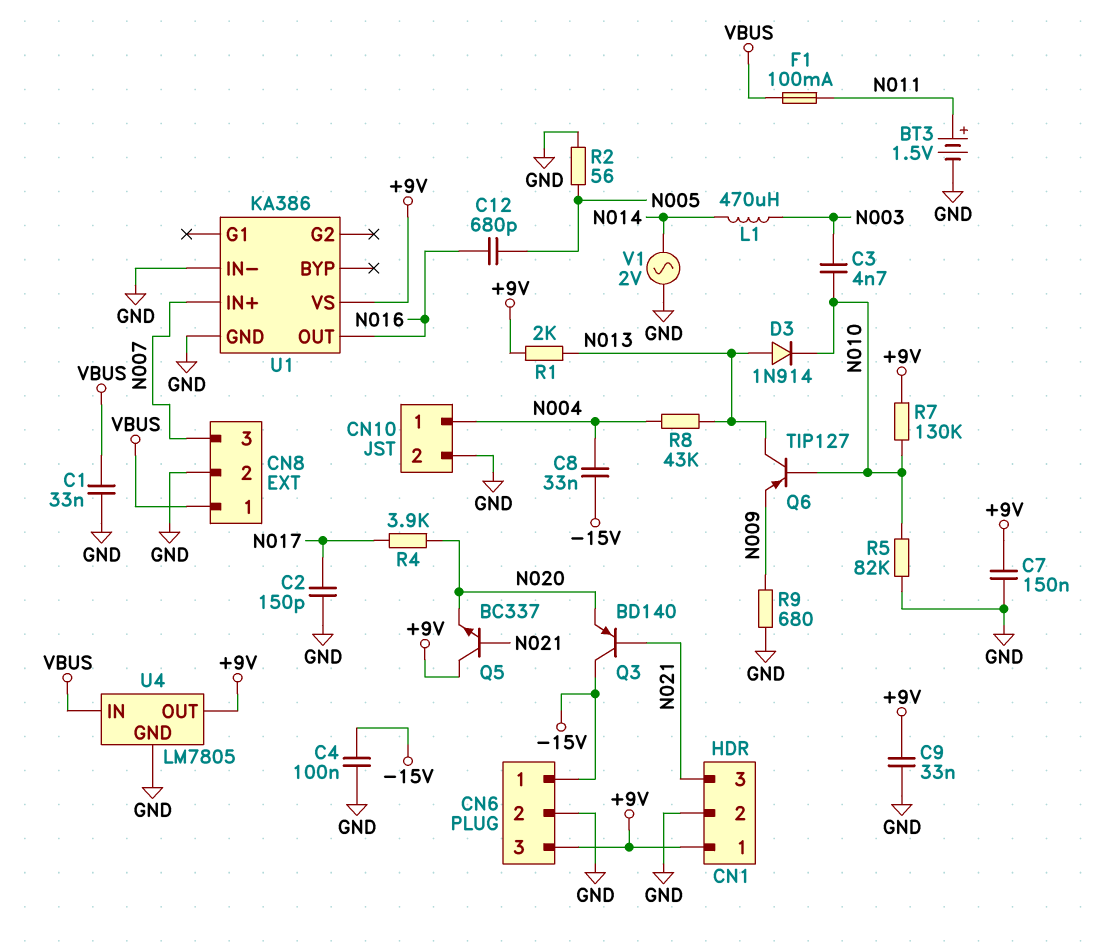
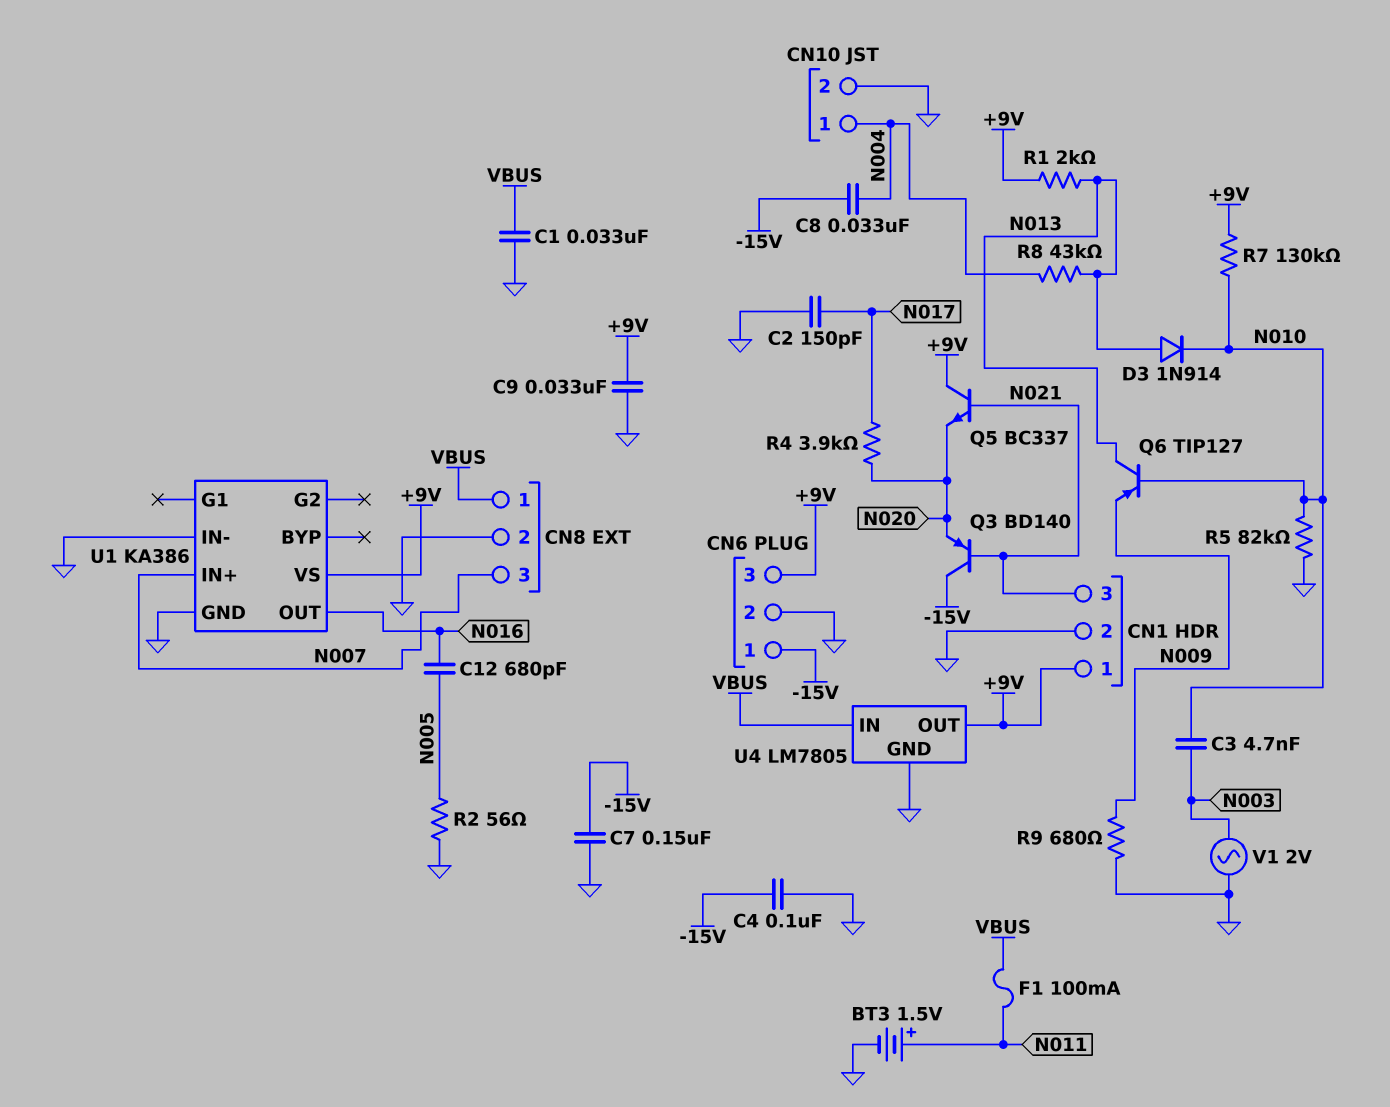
C7: 150nF (+9V, GND) -> 150nF (-15V, GND)
L1: 470uH (N003, N014) -> none
V1: AC 2V (GND, N014) -> AC 2V (GND, N003)

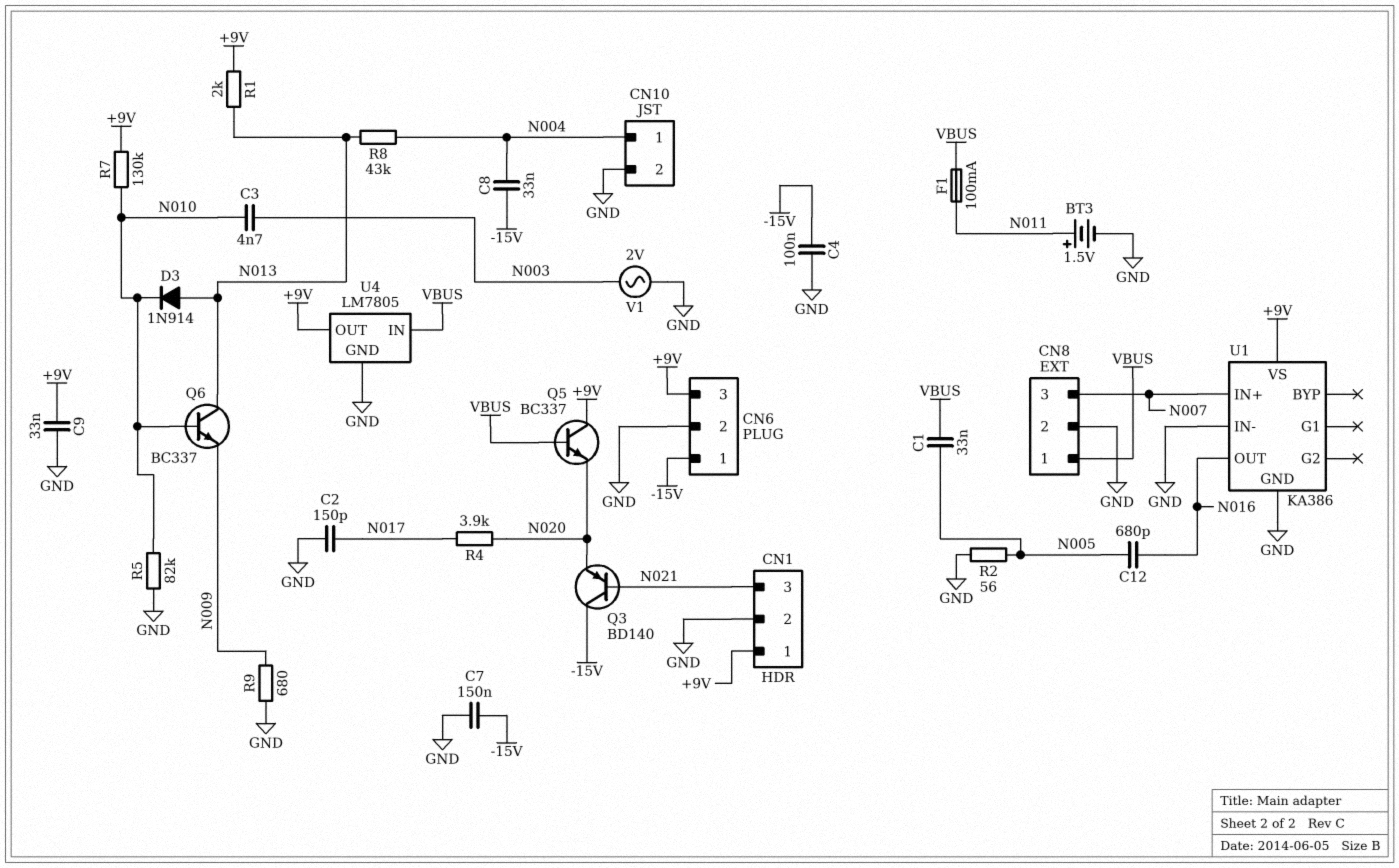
C1: 33nF (GND, VBUS) -> 33nF (N005, VBUS)
Q5: NPN BC337 (B N021, C +9V, E N020) -> NPN BC337 (B VBUS, C +9V, E N020)
Q6: PNP TIP127 (B N010, C N013, E N009) -> NPN BC337 (B N010, C N013, E N009)

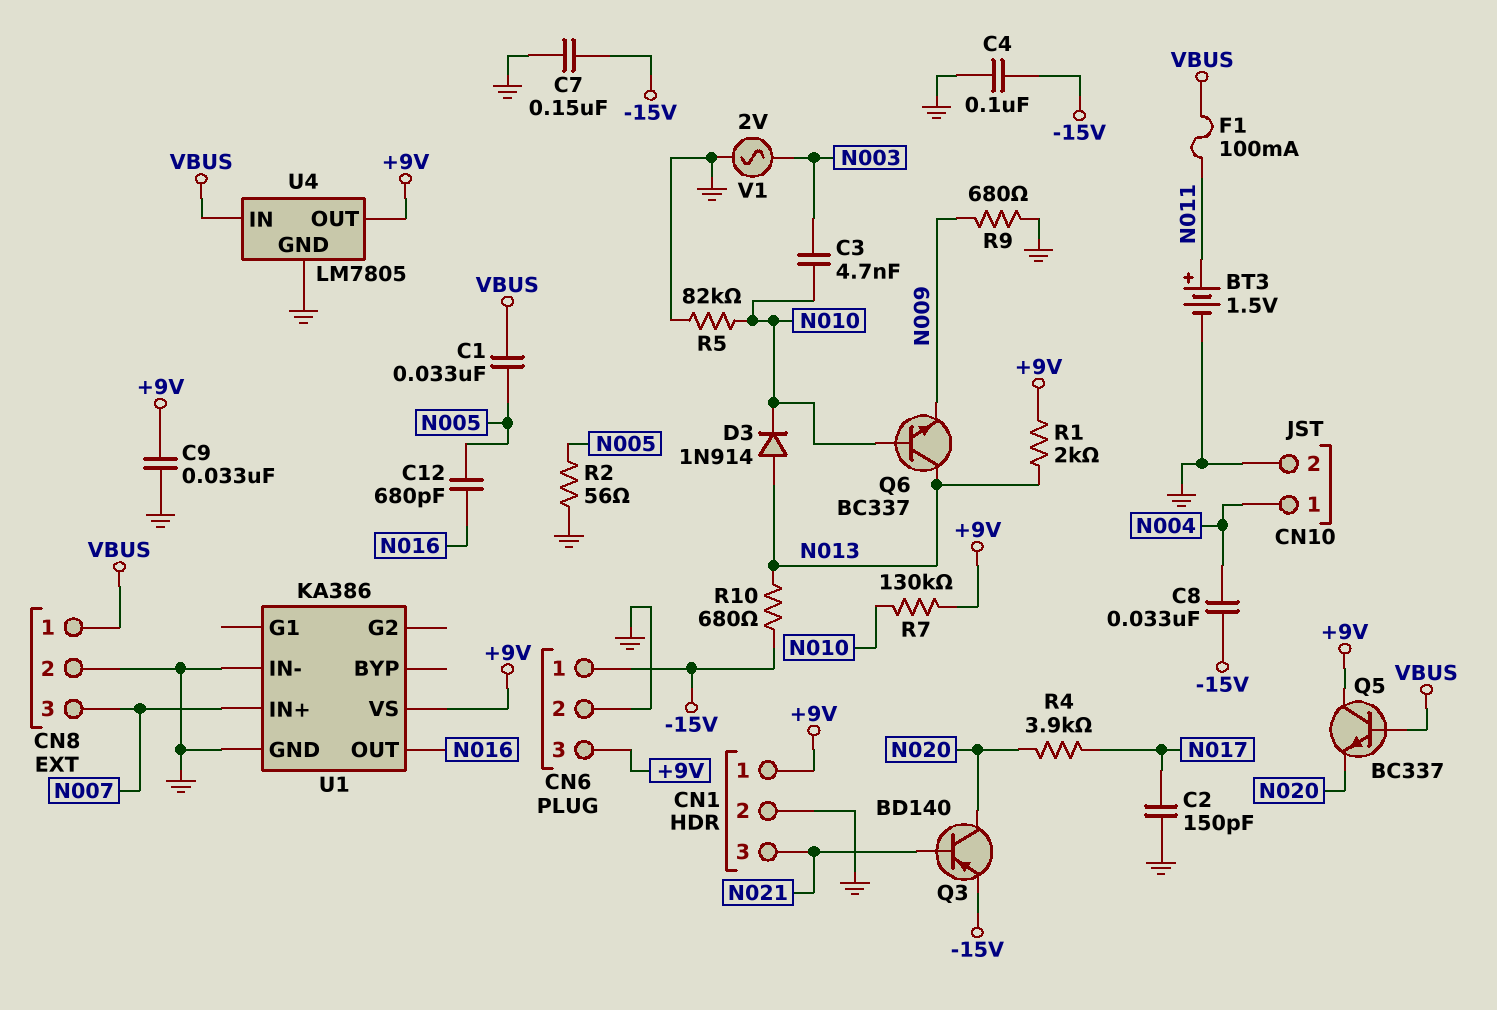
Q3: PNP BD140 (B N021, C -15V, E N020) -> PNP BD140 (B N021, C N020, E -15V)
R8: 43k (N004, N013) -> none
R10: none -> 680 (-15V, N013)

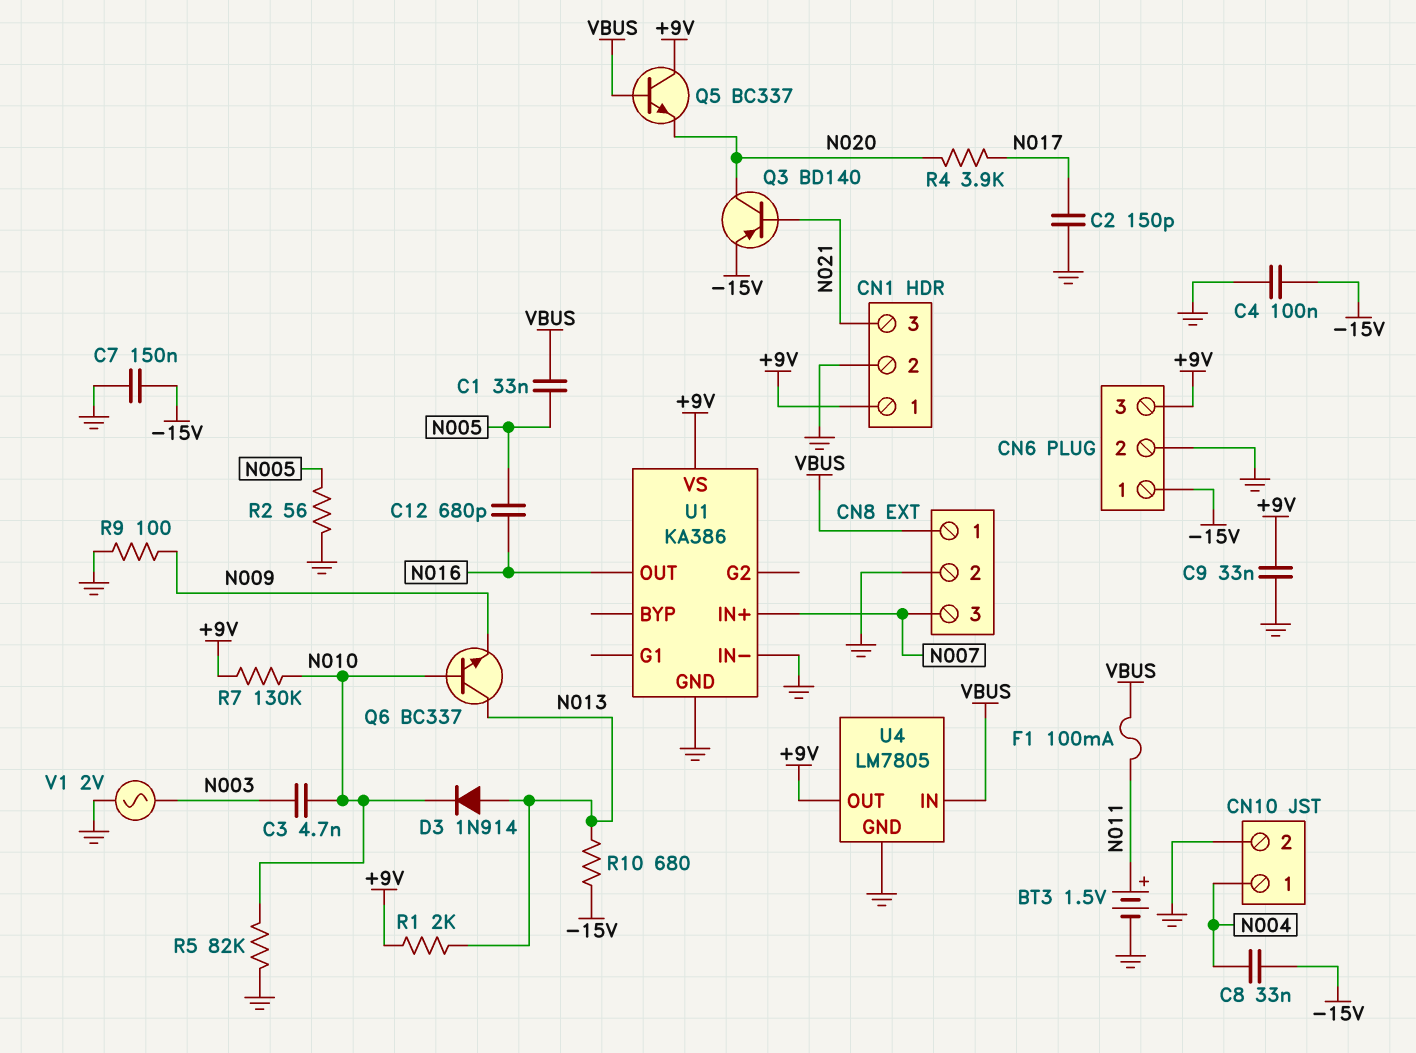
R9: 680 (GND, N009) -> 100 (GND, N009)

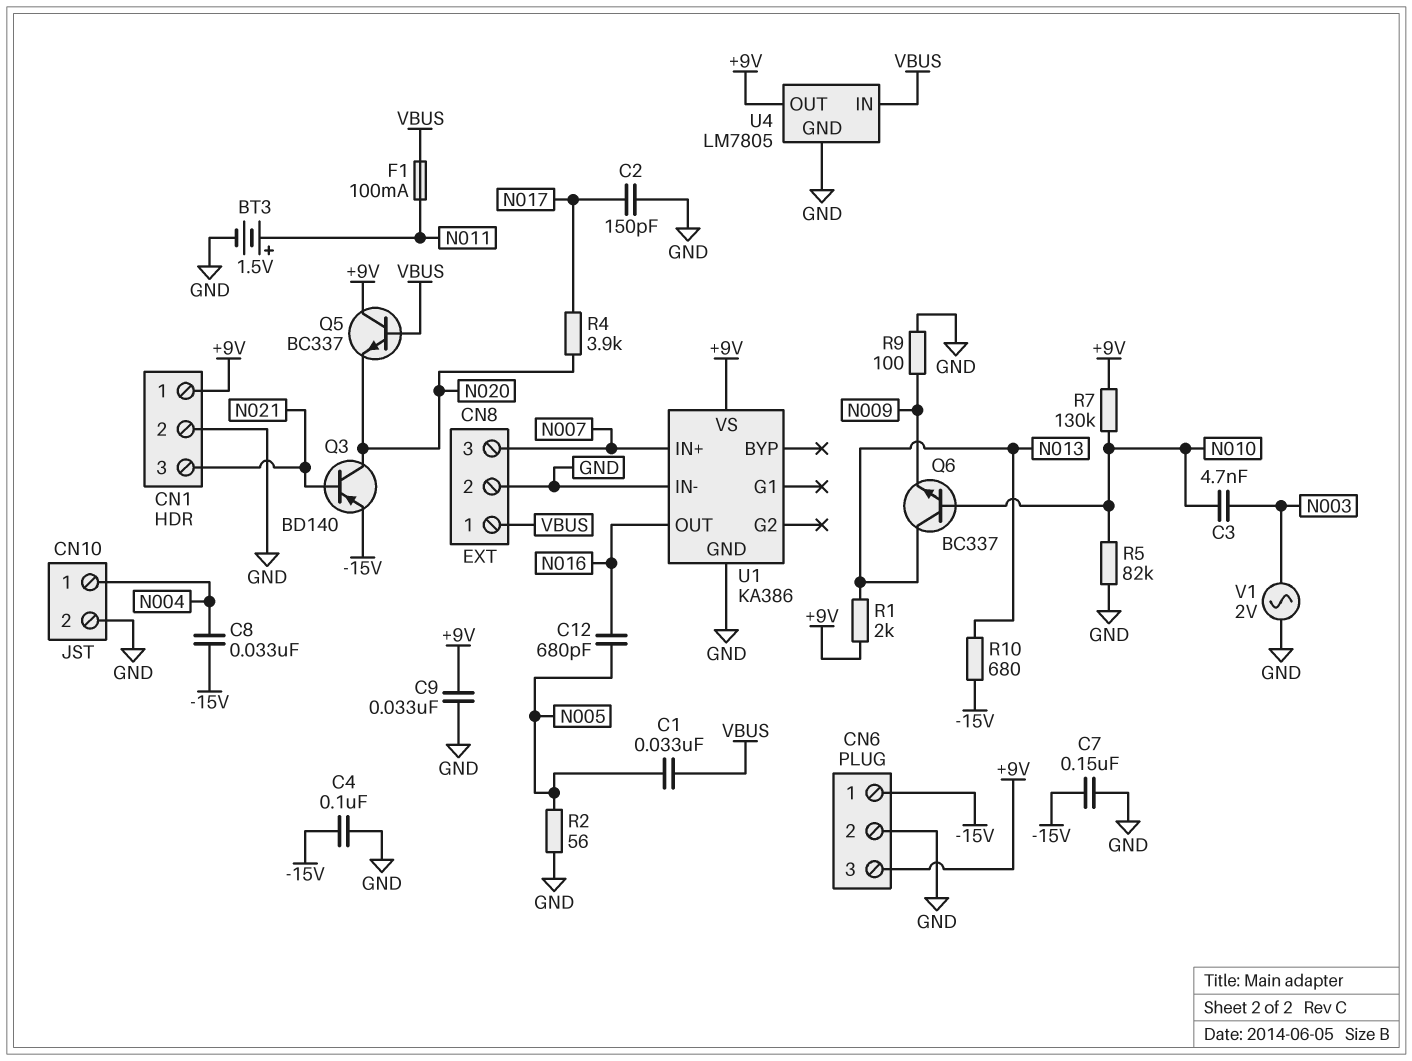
D3: diode 1N914 (A N013, K N010) -> none

